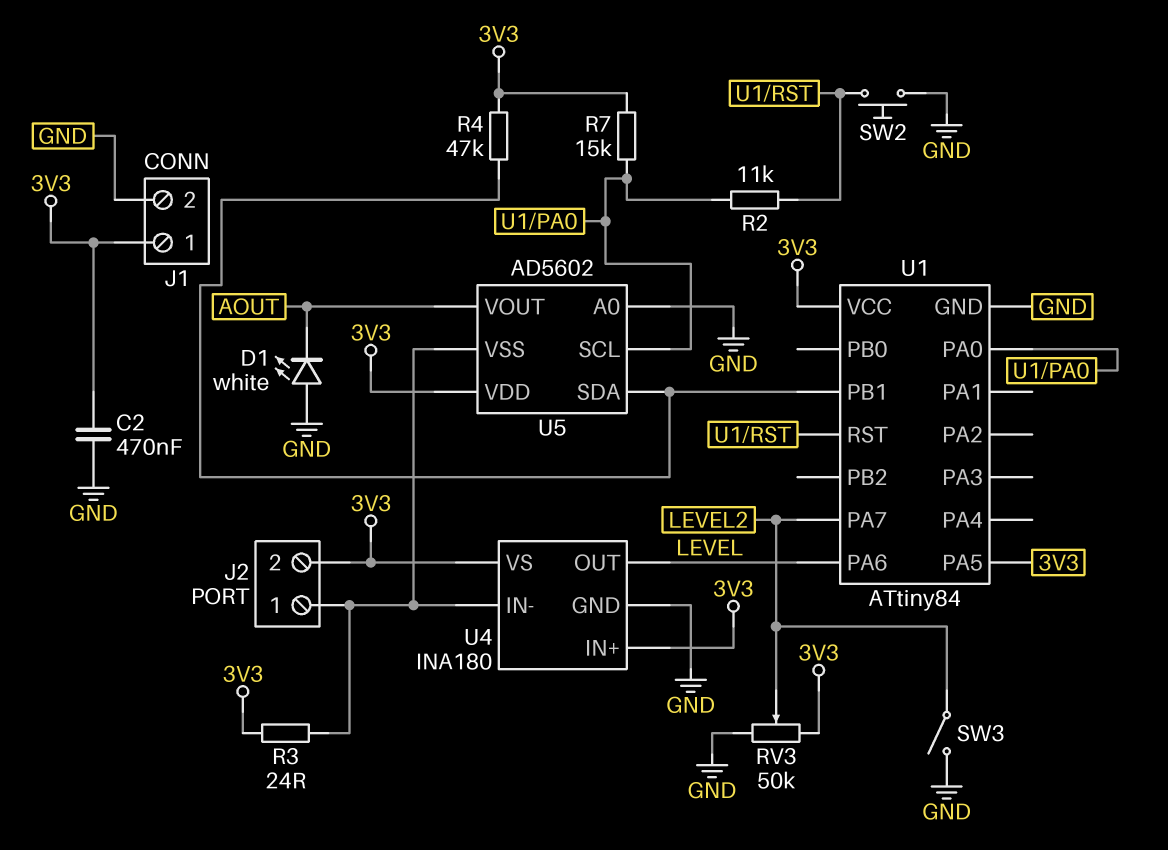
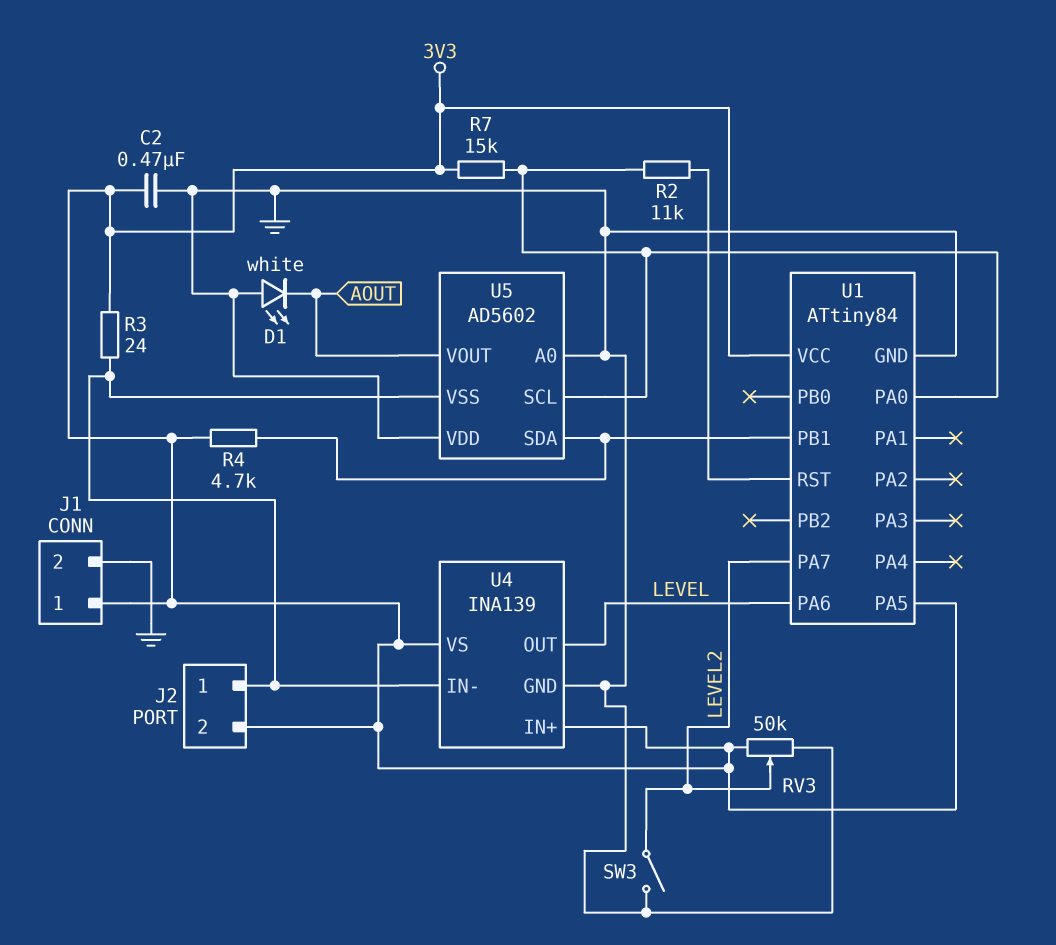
R4: 47k (3V3, U1/PB1) -> 4.7k (3V3, U1/PB1)
SW2: button (GND, U1/RST) -> none
U4: INA180 -> INA139
U5 pin VDD: 3V3 -> GND

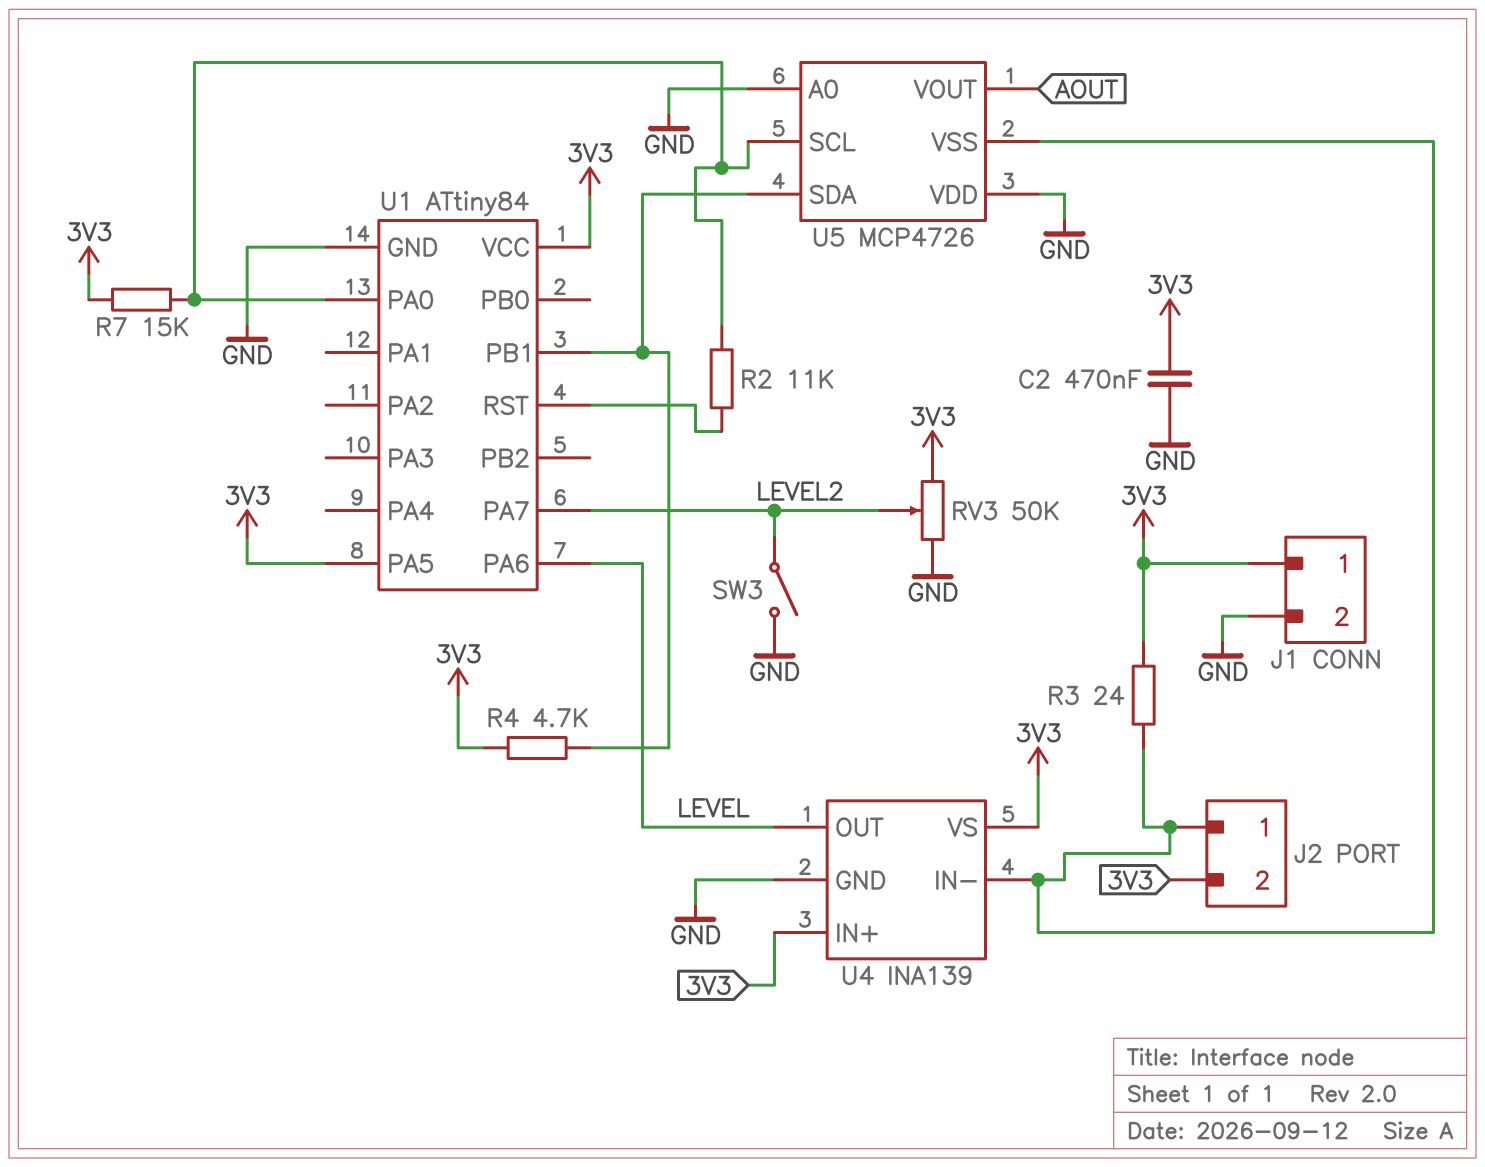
D1: LED white (A GND, K AOUT) -> none
U5: AD5602 -> MCP4726

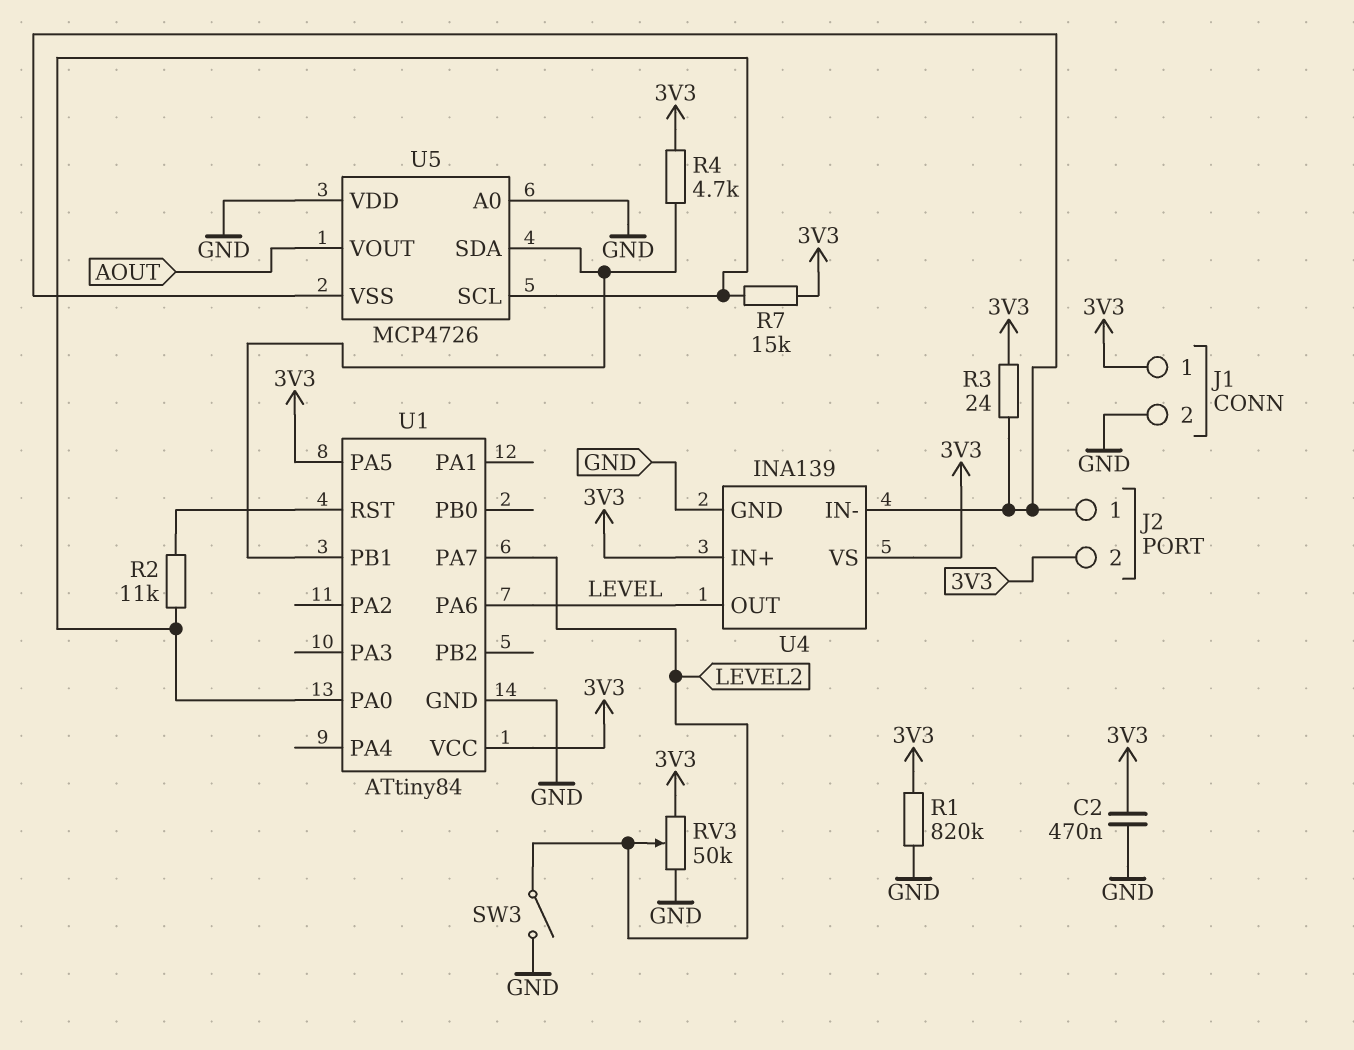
R1: none -> 820k (3V3, GND)

